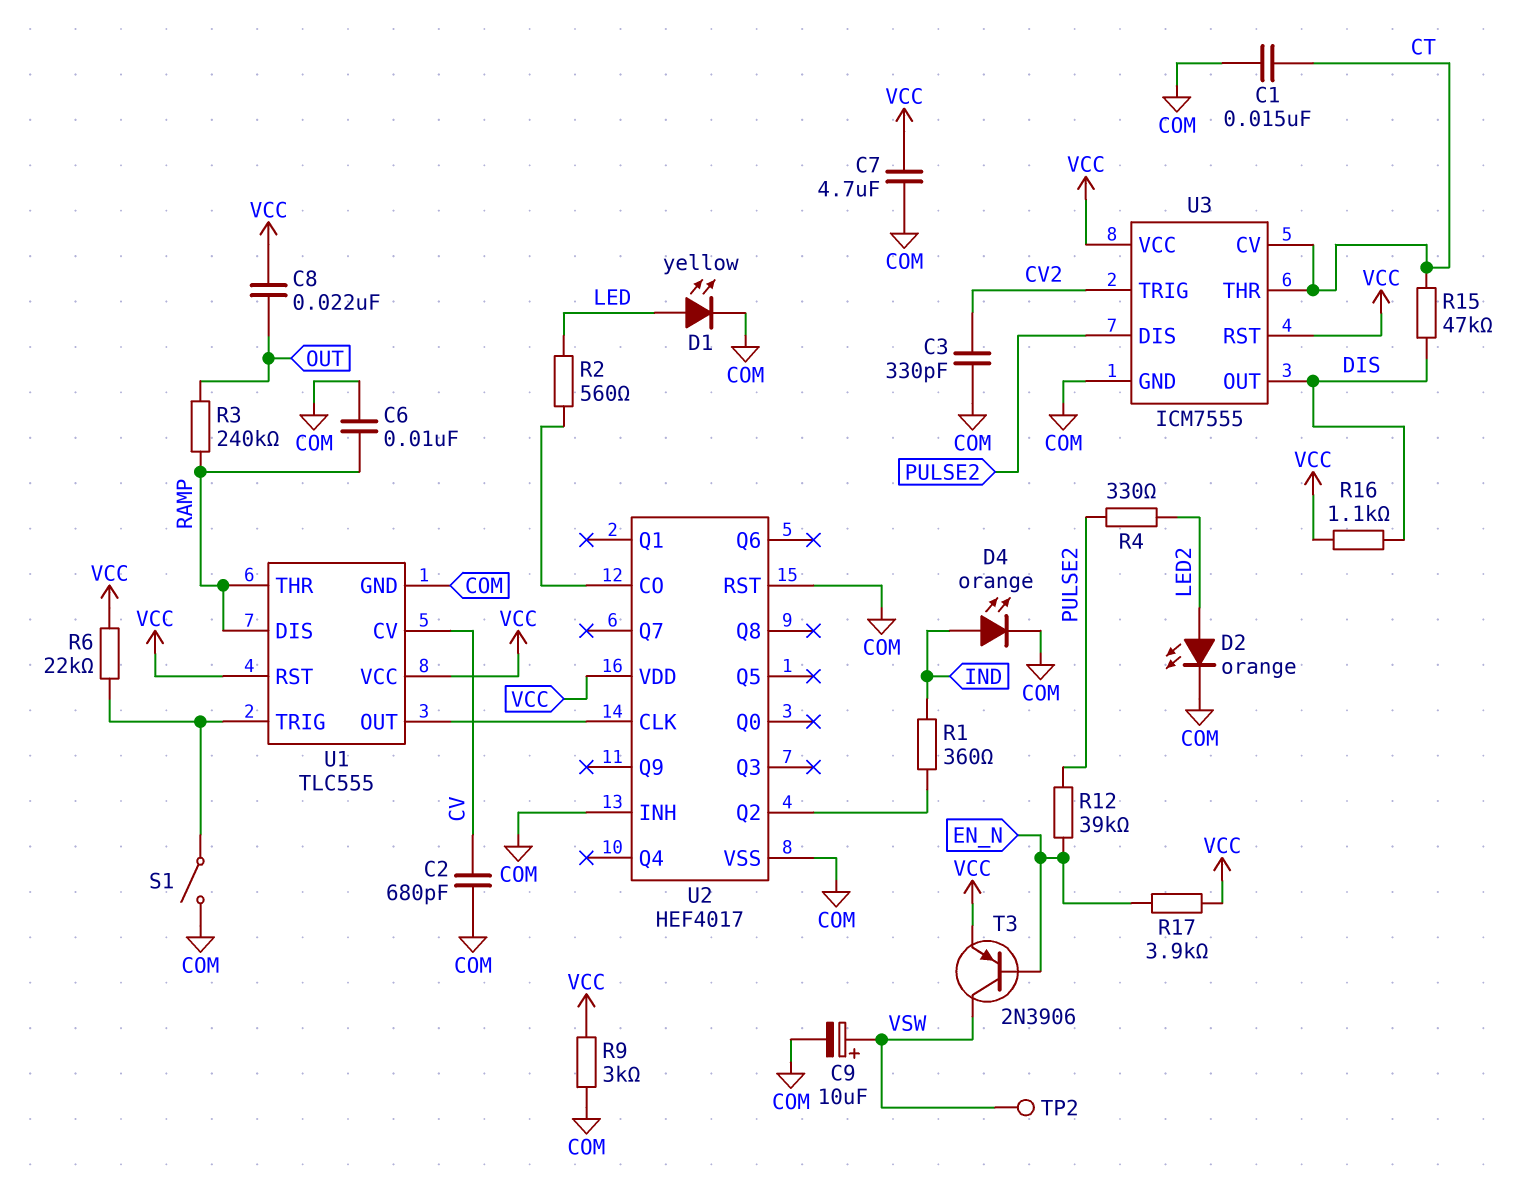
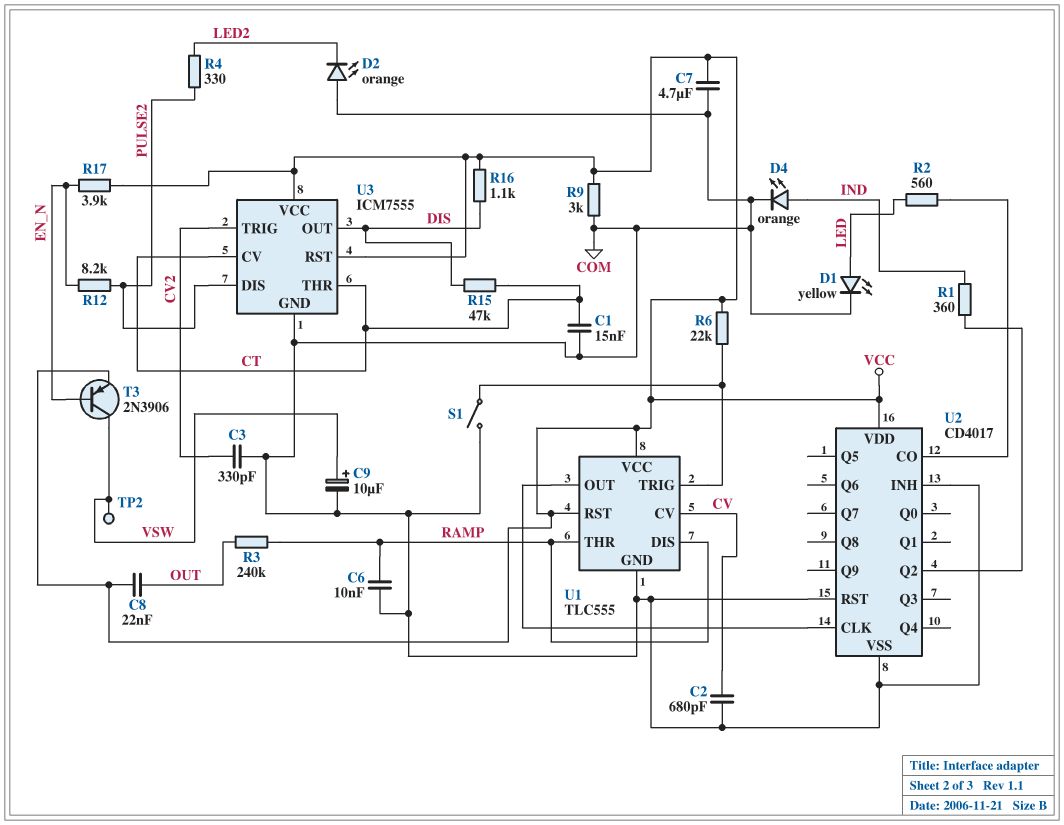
D2: LED orange (A LED2, K COM) -> LED orange (A COM, K LED2)
R12: 39k (EN_N, PULSE2) -> 8.2k (EN_N, PULSE2)
U2: HEF4017 -> CD4017

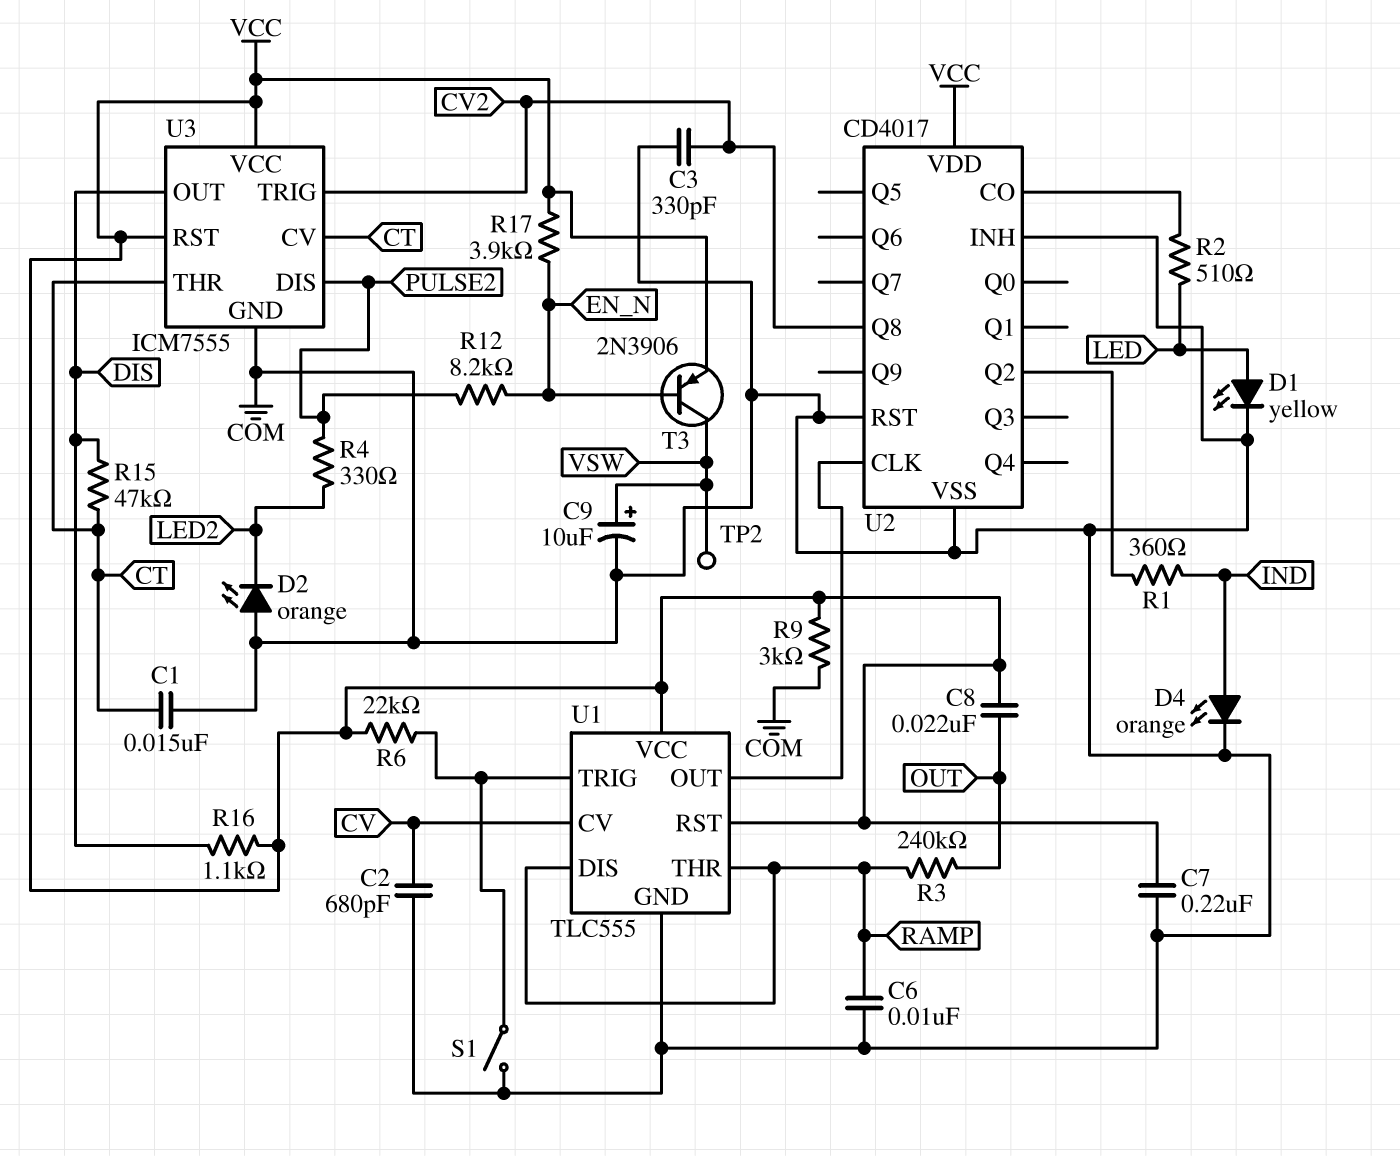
C7: 4.7uF (COM, VCC) -> 220nF (COM, VCC)
R2: 560 (LED, U2/CO) -> 510 (LED, U2/CO)
U2 pin Q8: none -> CV2

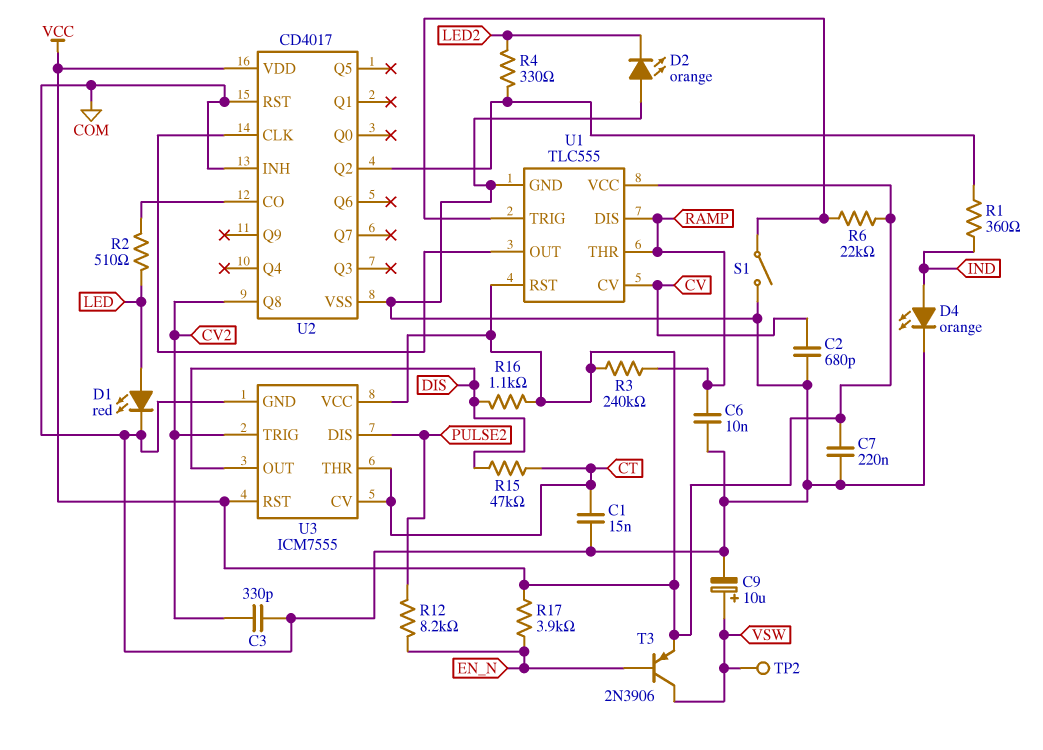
C8: 22nF (OUT, VCC) -> none
D1: LED yellow (A LED, K COM) -> LED red (A LED, K COM)
R3: 240k (OUT, RAMP) -> 240k (RAMP, VCC)
R4: 330 (LED2, PULSE2) -> 330 (LED2, U2/Q2)
R9: 3k (COM, VCC) -> none

